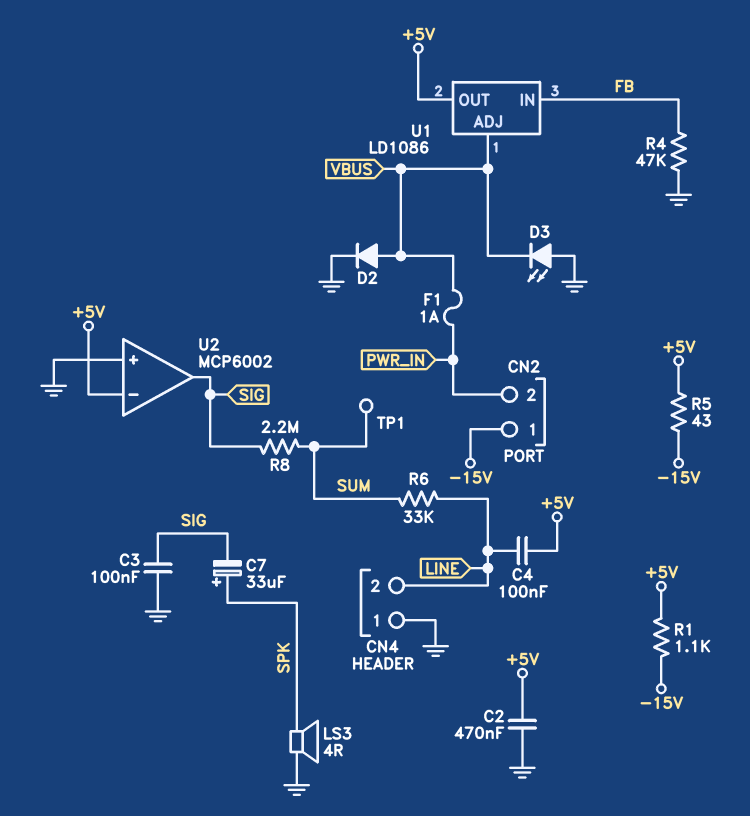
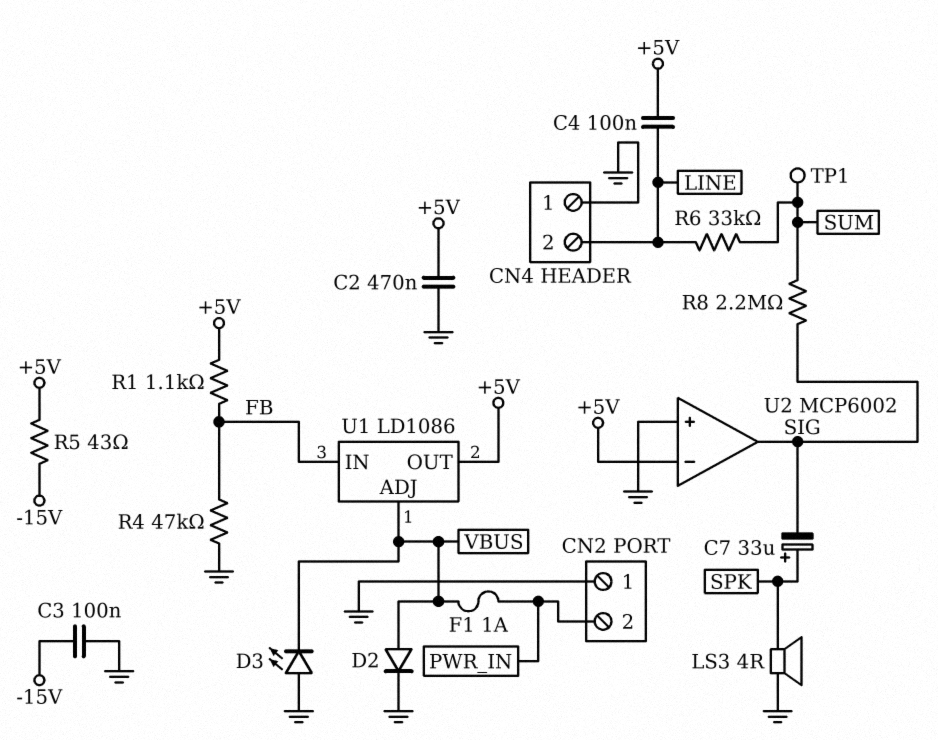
C3: 100nF (GND, SIG) -> 100nF (-15V, GND)
CN2 pin 1: -15V -> GND
R1: 1.1k (+5V, -15V) -> 1.1k (+5V, FB)

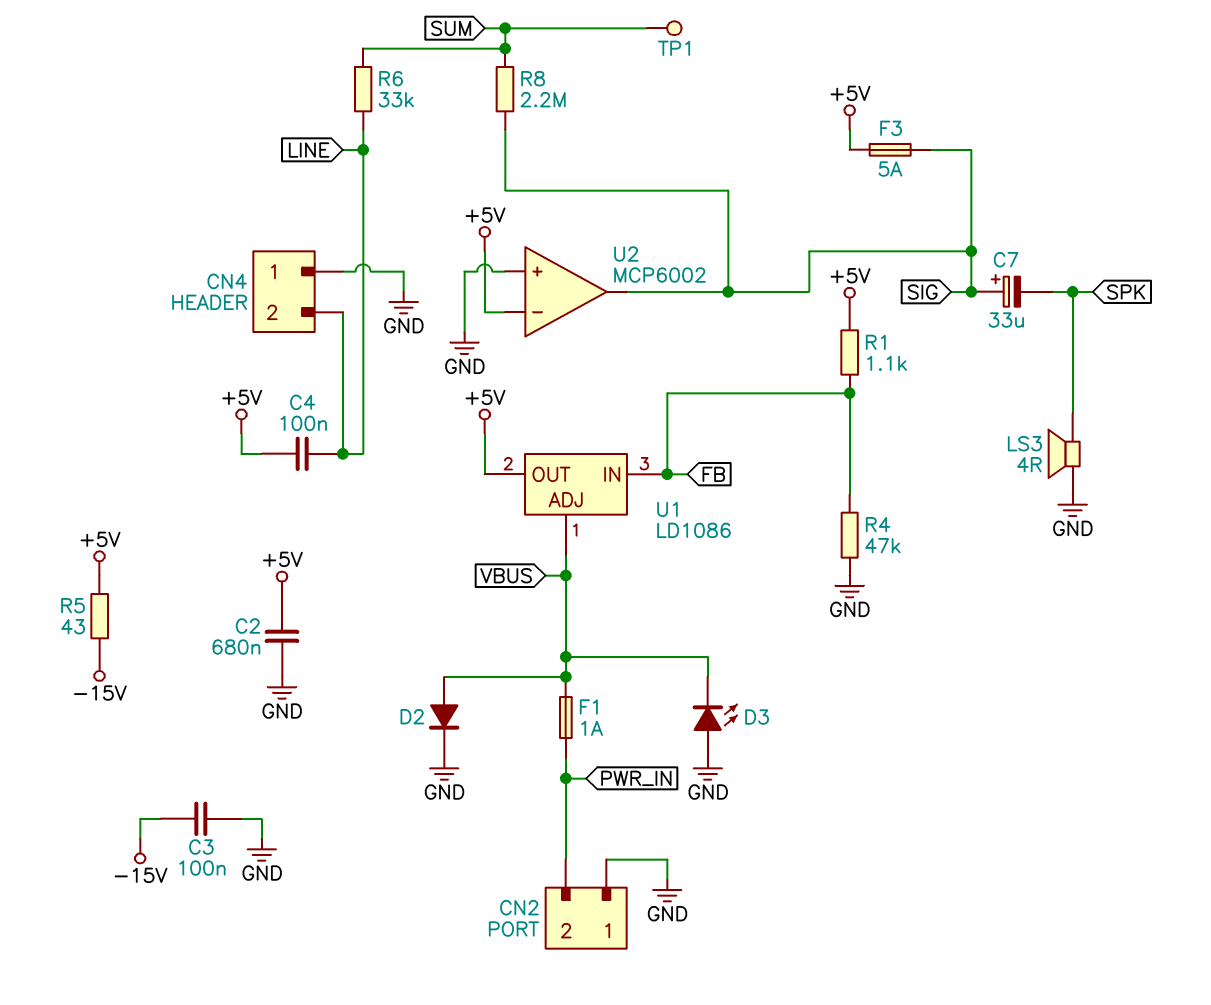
C2: 470nF (+5V, GND) -> 680nF (+5V, GND)
C7: 33uF (plus SPK, minus SIG) -> 33uF (plus SIG, minus SPK)
F3: none -> 5A (+5V, SIG)

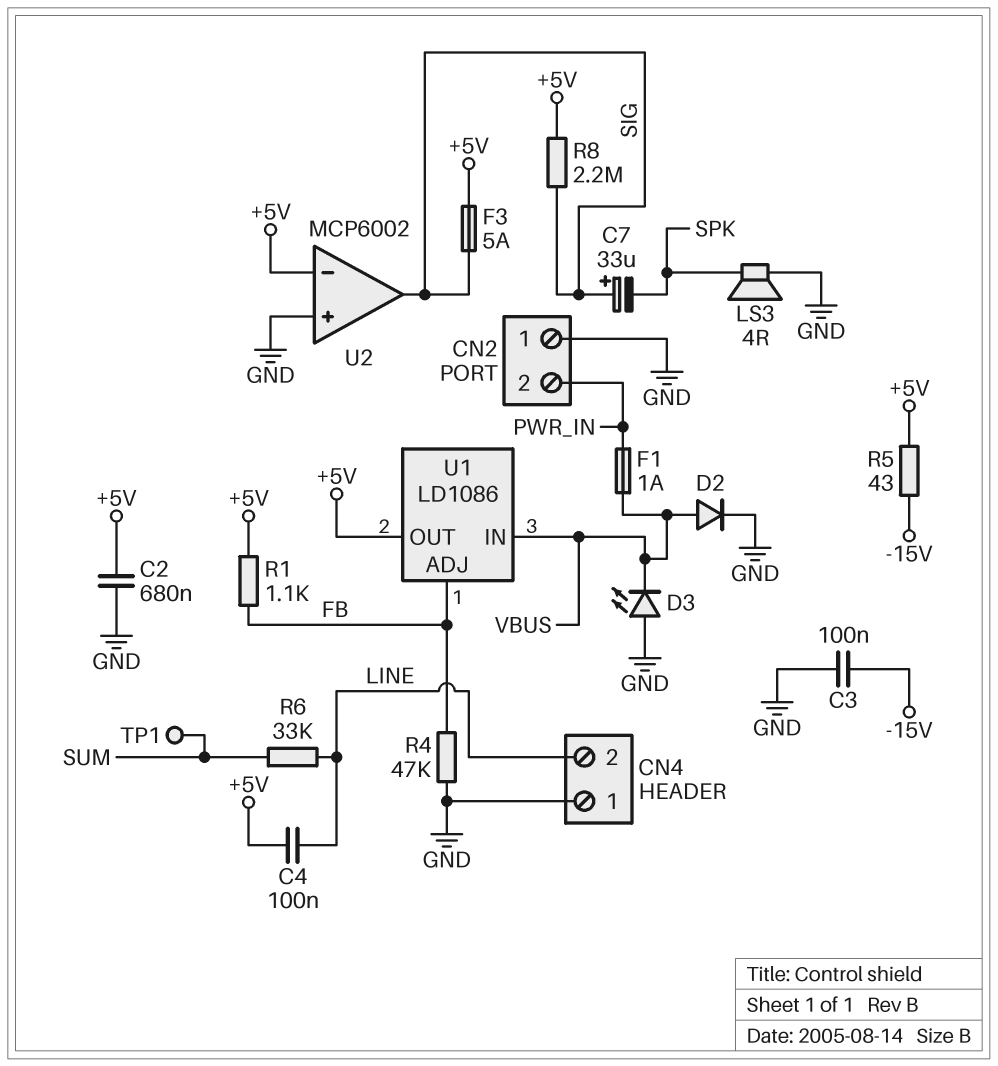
R8: 2.2M (SIG, SUM) -> 2.2M (+5V, SIG)
U1 pin ADJ: VBUS -> FB
U1 pin IN: FB -> VBUS

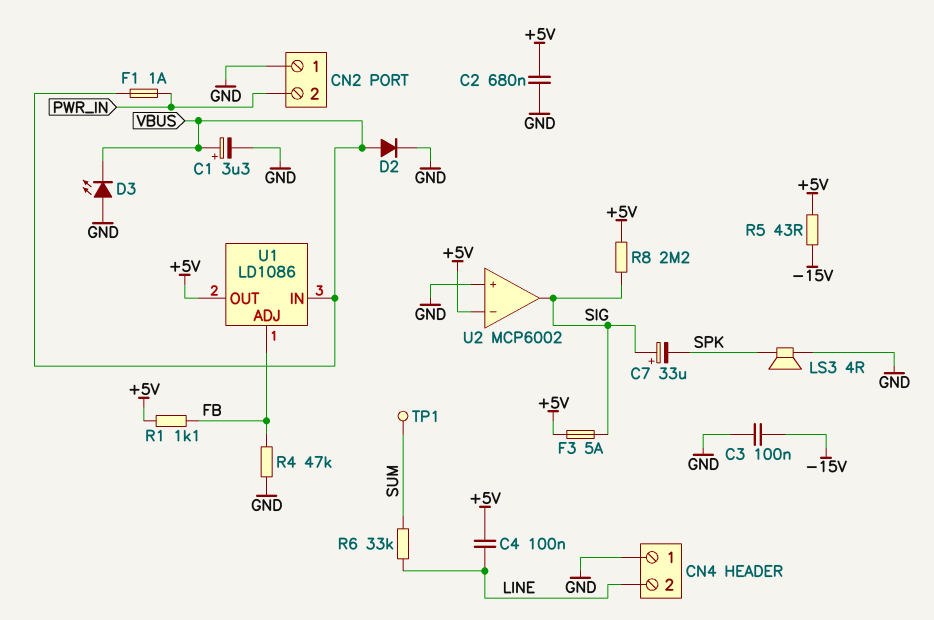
C1: none -> 3.3uF (plus VBUS, minus GND)

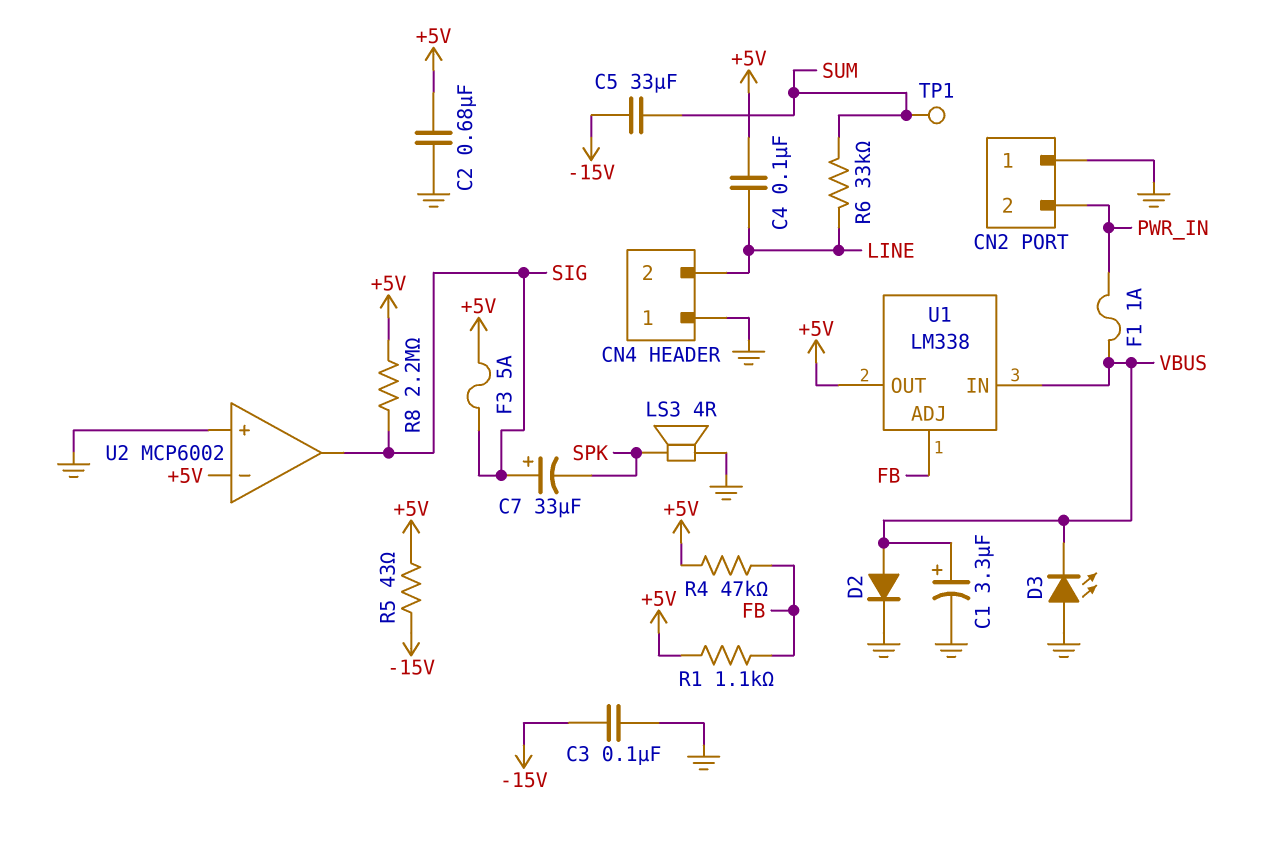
C5: none -> 33uF (-15V, SUM)
R4: 47k (FB, GND) -> 47k (+5V, FB)
U1: LD1086 -> LM338

